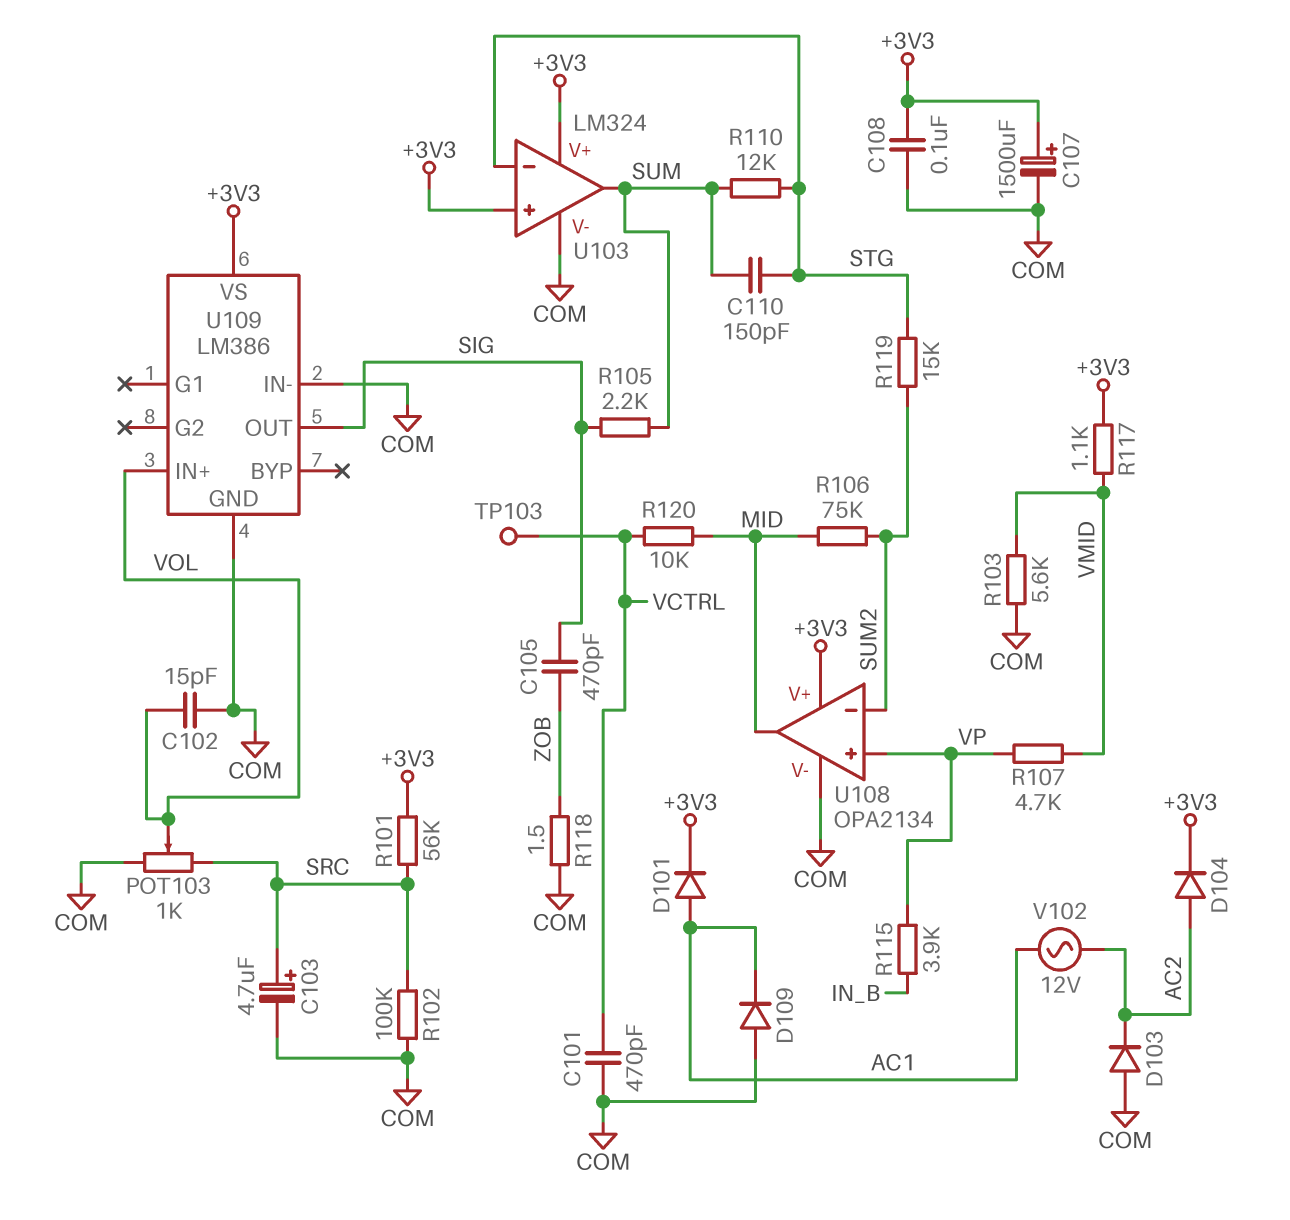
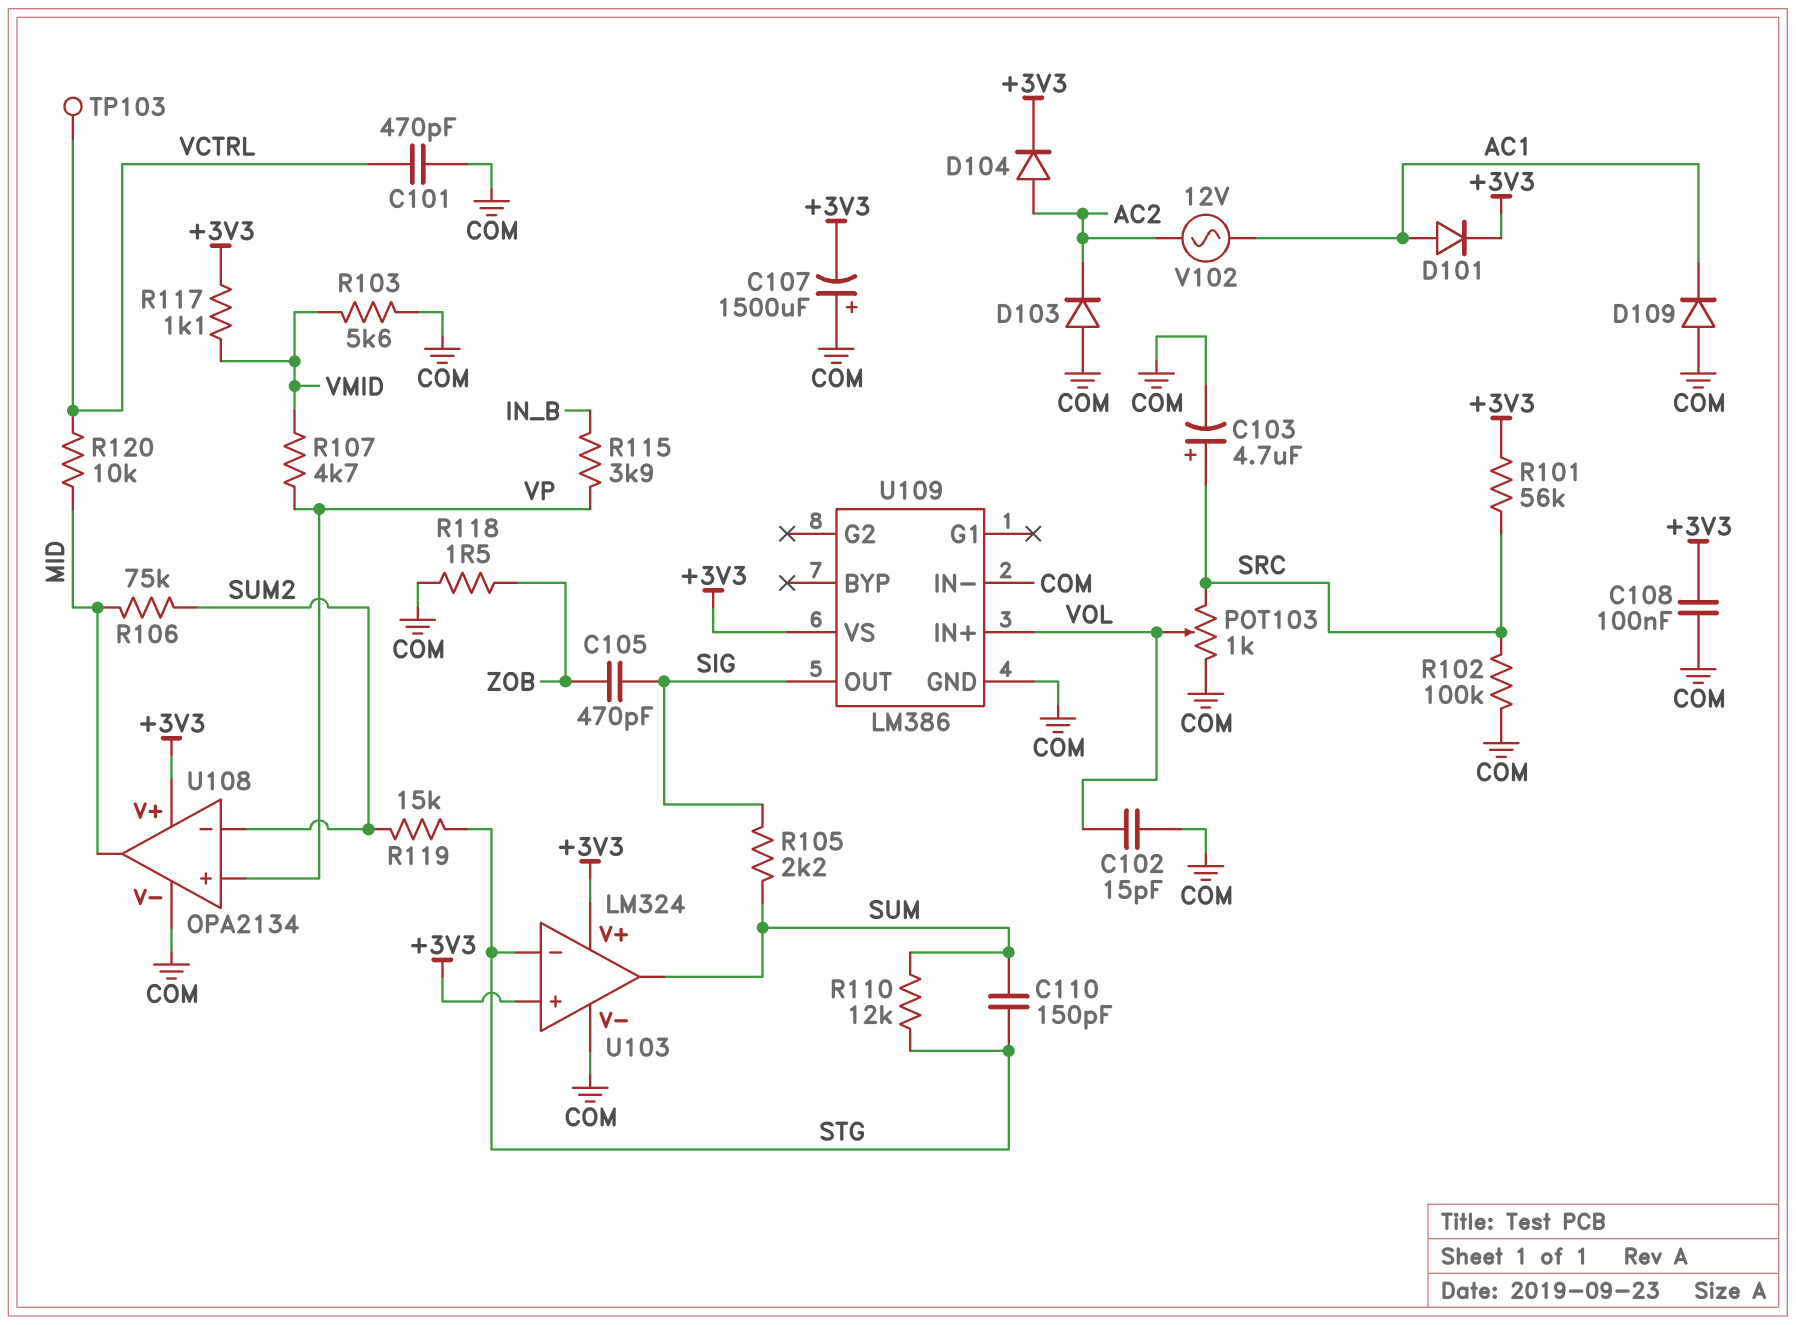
C107: 1500uF (plus +3V3, minus COM) -> 1500uF (plus COM, minus +3V3)

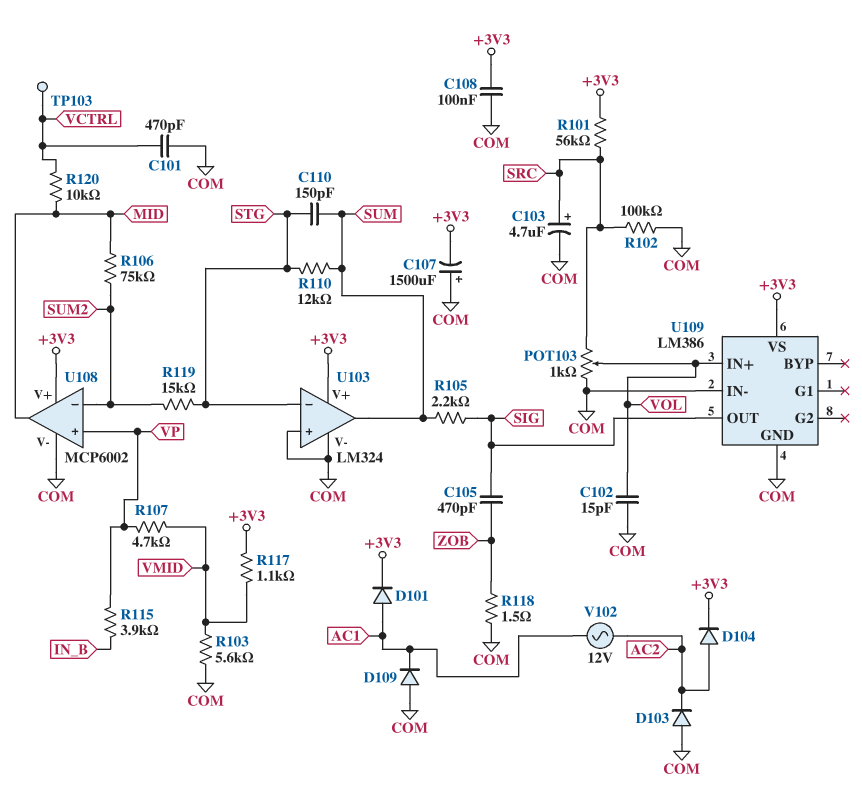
U103 pin in+: +3V3 -> COM
U108: OPA2134 -> MCP6002

